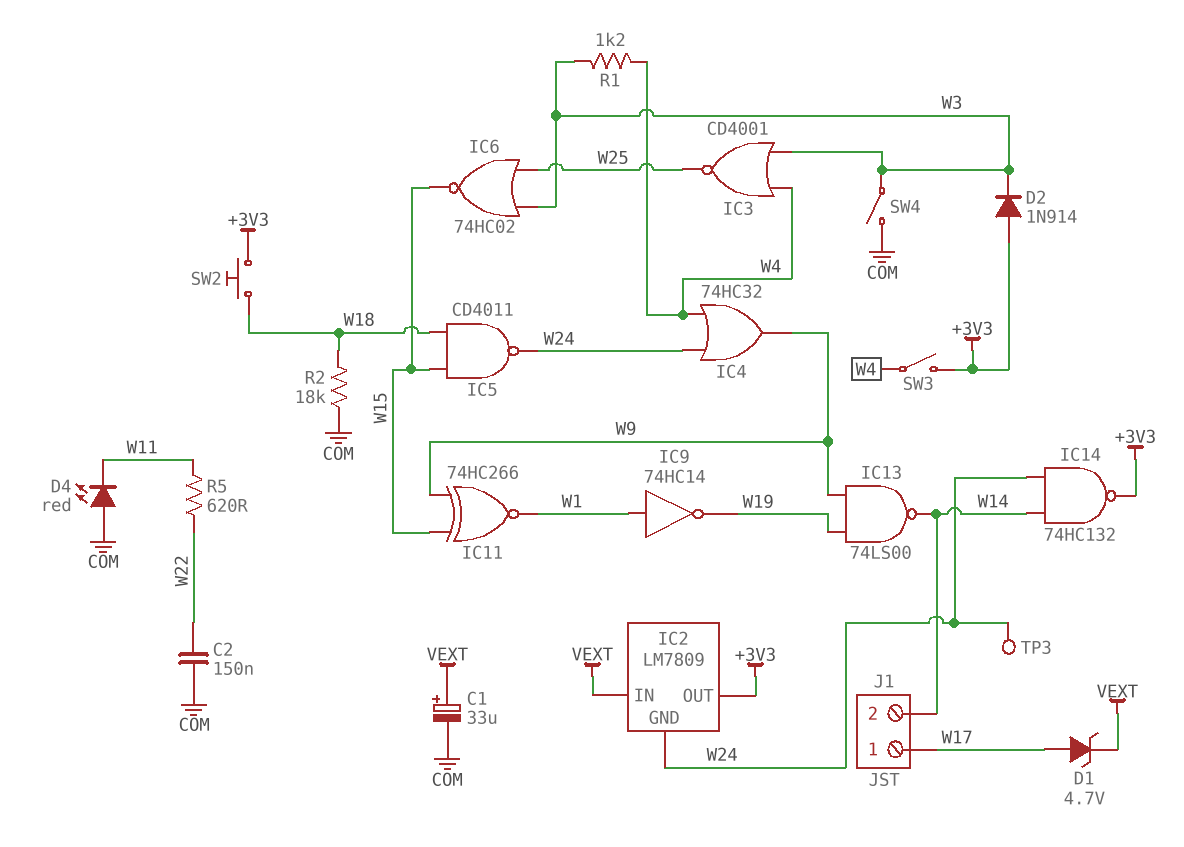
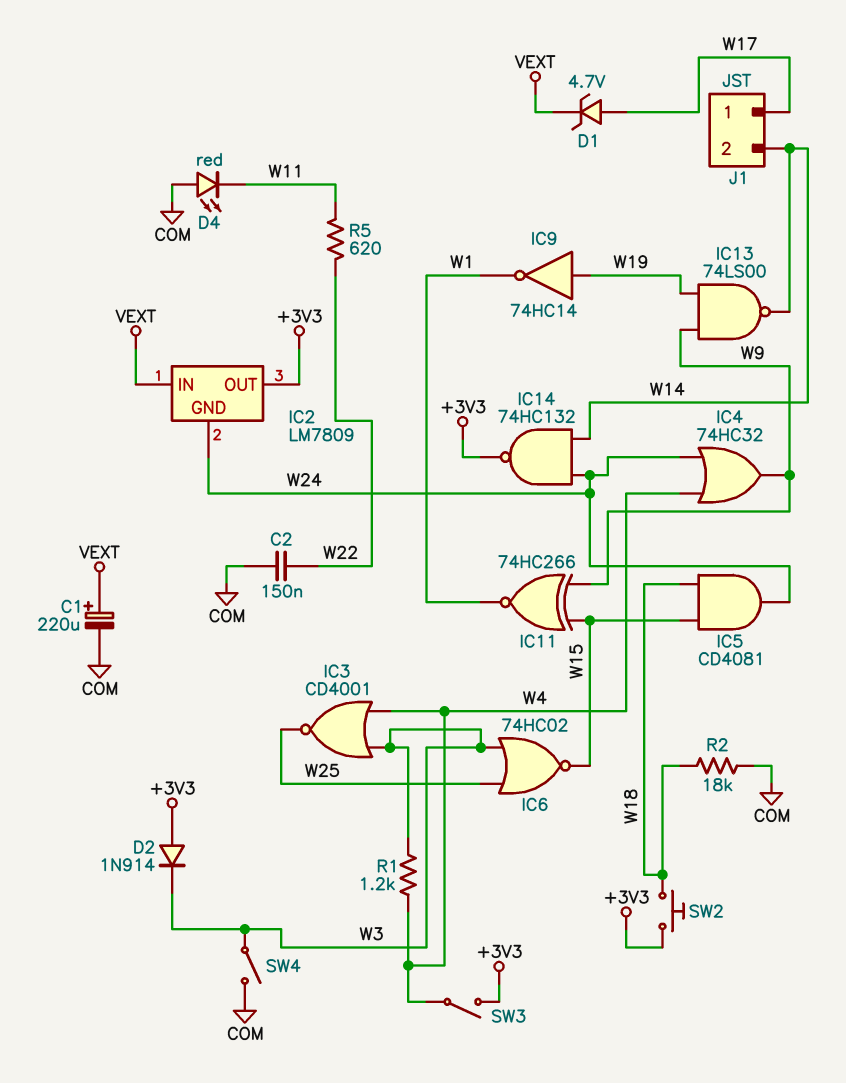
C1: 33uF (plus VEXT, minus COM) -> 220uF (plus VEXT, minus COM)
IC5: NAND CD4011 (in W15, in W18, out W24) -> AND CD4081 (in W15, in W18, out W24)
IC9: NOT 74HC14 (in W1, out W19) -> NOT 74HC14 (in W19, out W1)
TP3: test point (W24) -> none

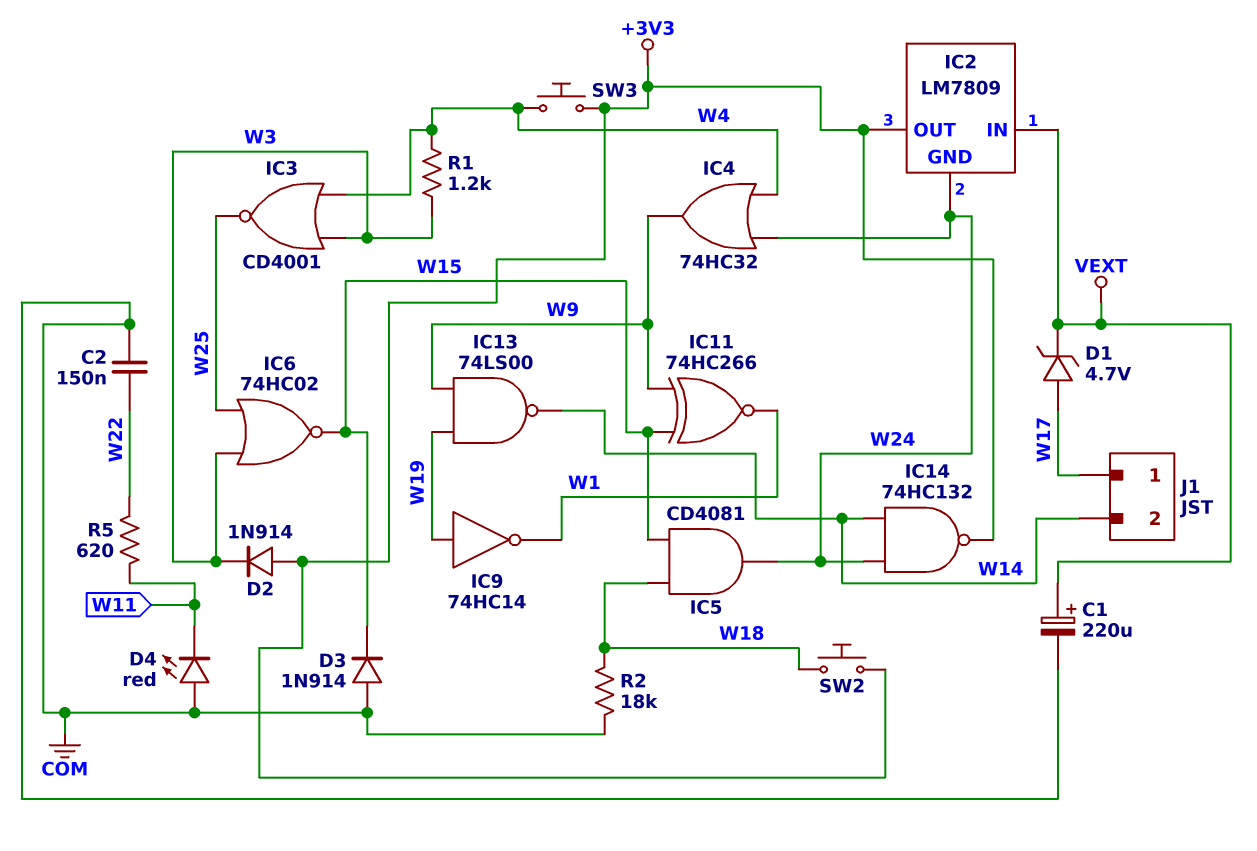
D3: none -> diode 1N914 (A COM, K W15)
SW3: switch (+3V3, W4) -> button (+3V3, W4)
SW4: switch (COM, W3) -> none

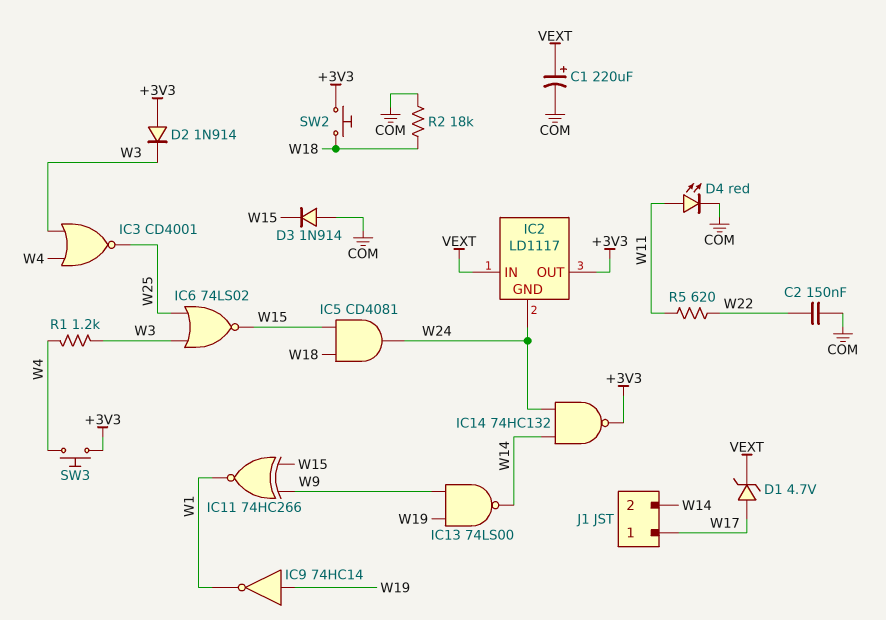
D4: LED red (A COM, K W11) -> LED red (A W11, K COM)
IC2: LM7809 -> LD1117
IC4: OR 74HC32 (in W4, in W24, out W9) -> none
IC6: NOR 74HC02 (in W3, in W25, out W15) -> NOR 74LS02 (in W3, in W25, out W15)

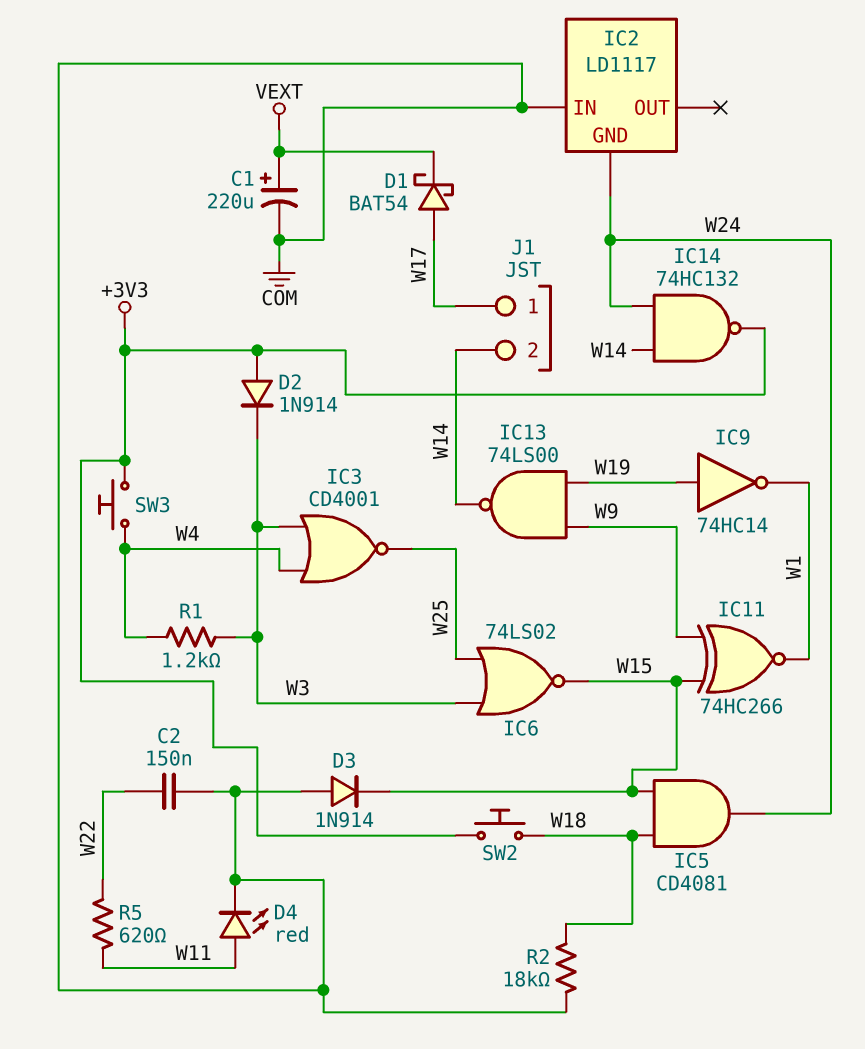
D1: zener 4.7V (A W17, K VEXT) -> schottky BAT54 (A W17, K VEXT)
IC2 pin IN: VEXT -> COM
IC2 pin OUT: +3V3 -> none

